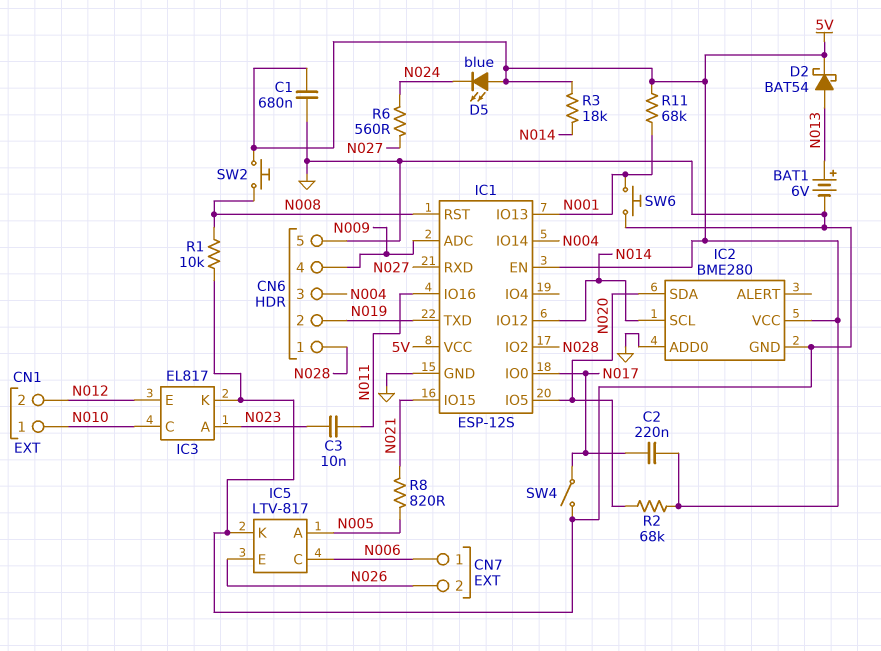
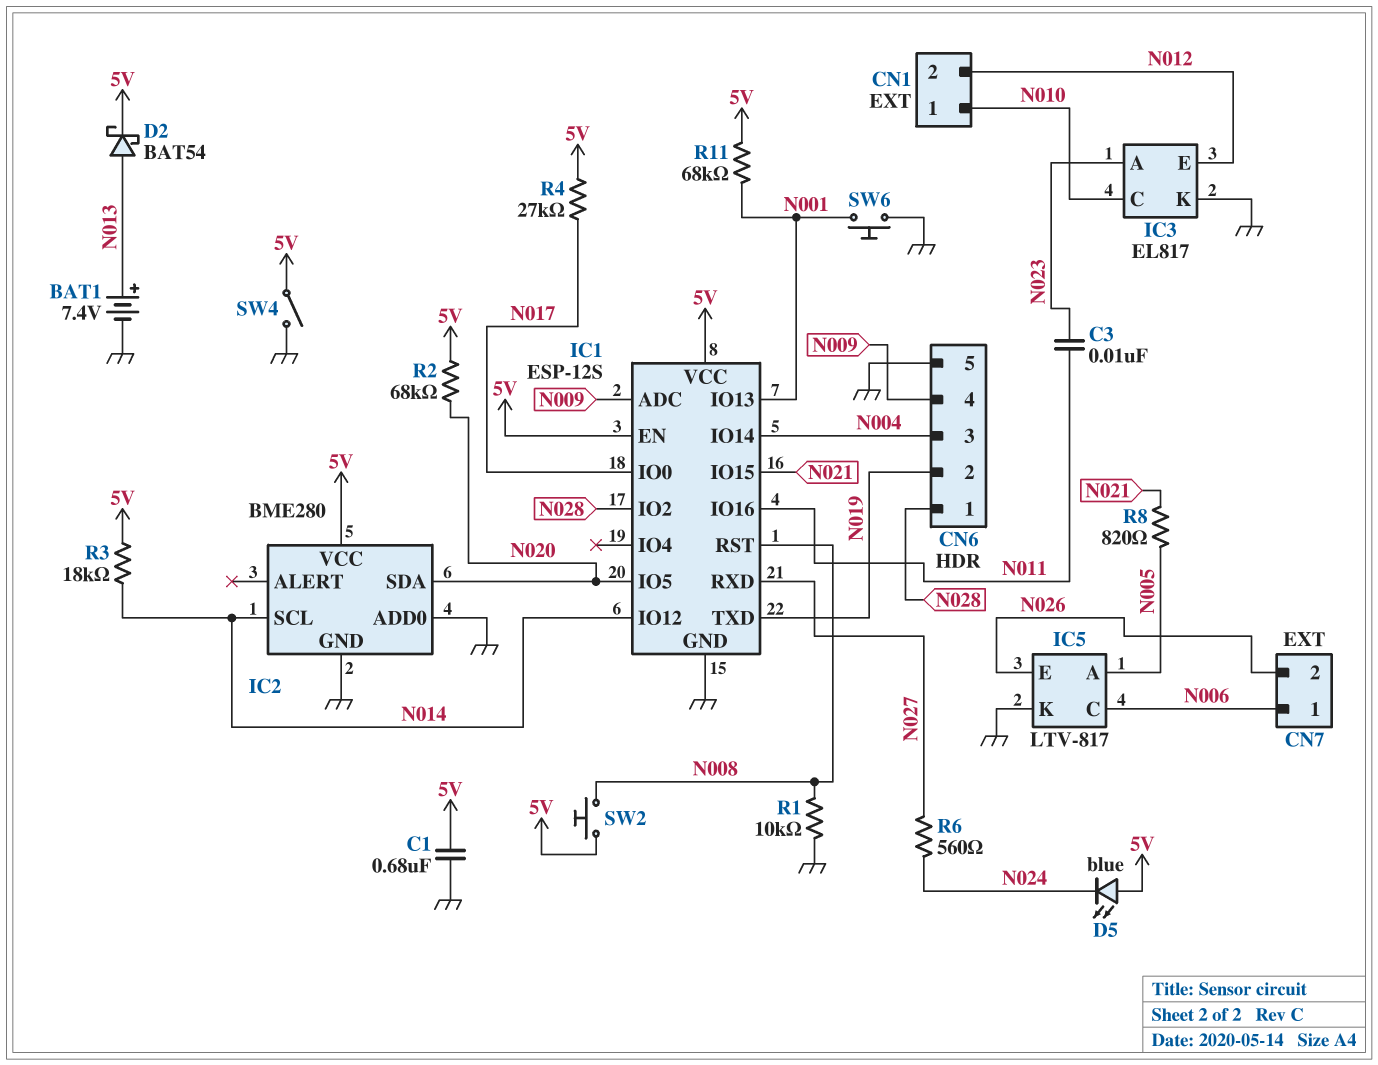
BAT1: 6V (plus N013, minus GND) -> 7.4V (plus N013, minus GND)
C2: 220nF (5V, N017) -> none
R4: none -> 27k (5V, N017)
SW4: switch (GND, N017) -> switch (5V, GND)

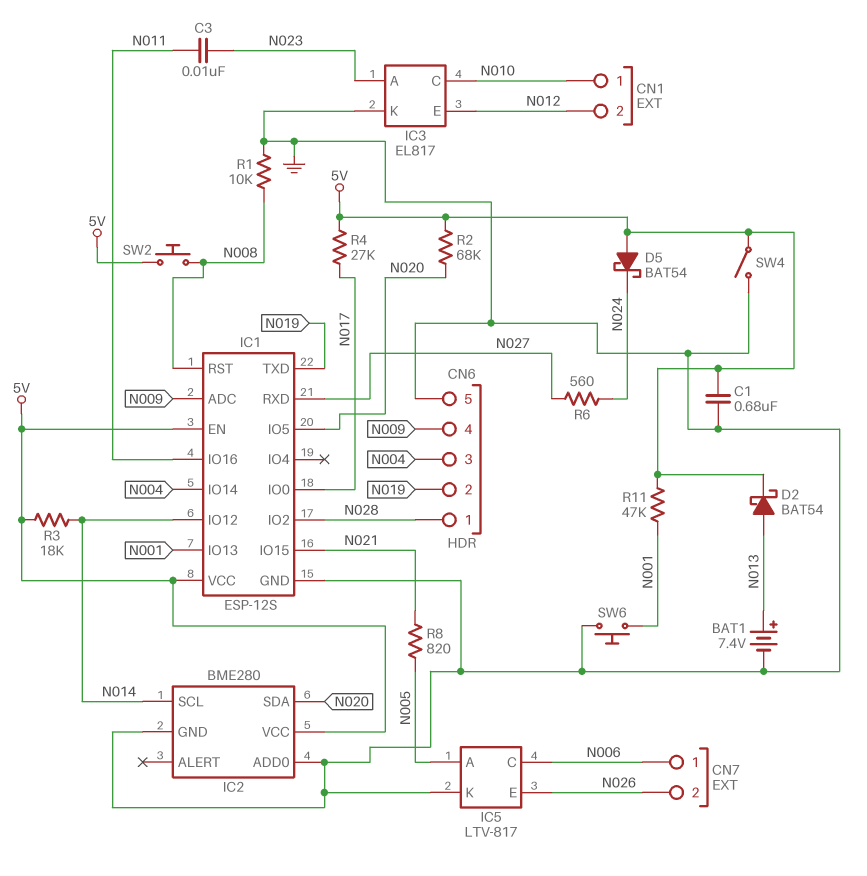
D5: LED blue (A 5V, K N024) -> schottky BAT54 (A 5V, K N024)
R11: 68k (5V, N001) -> 47k (5V, N001)

